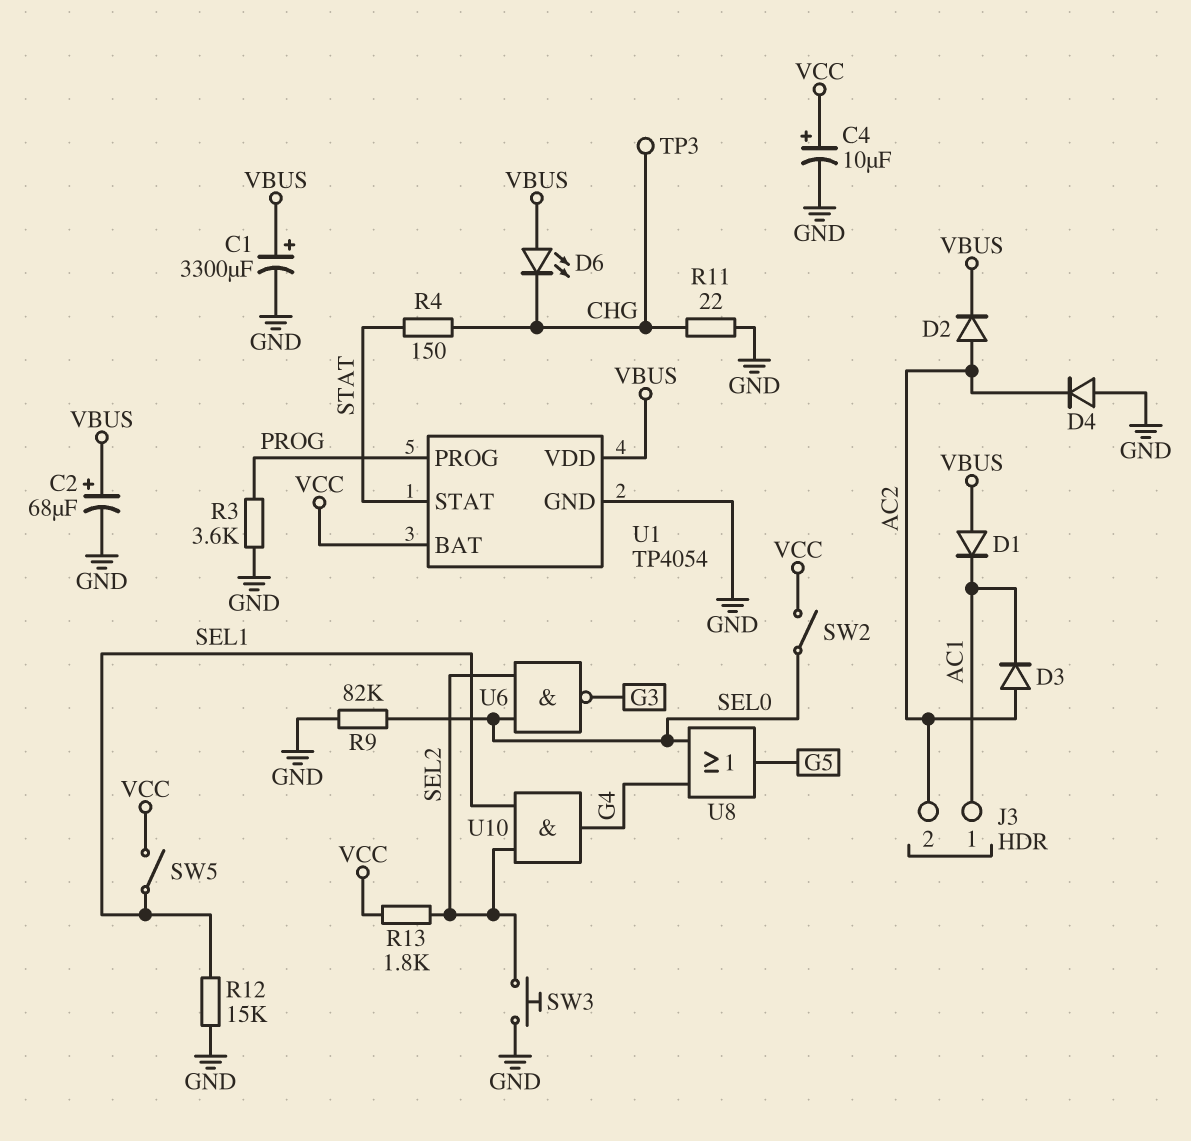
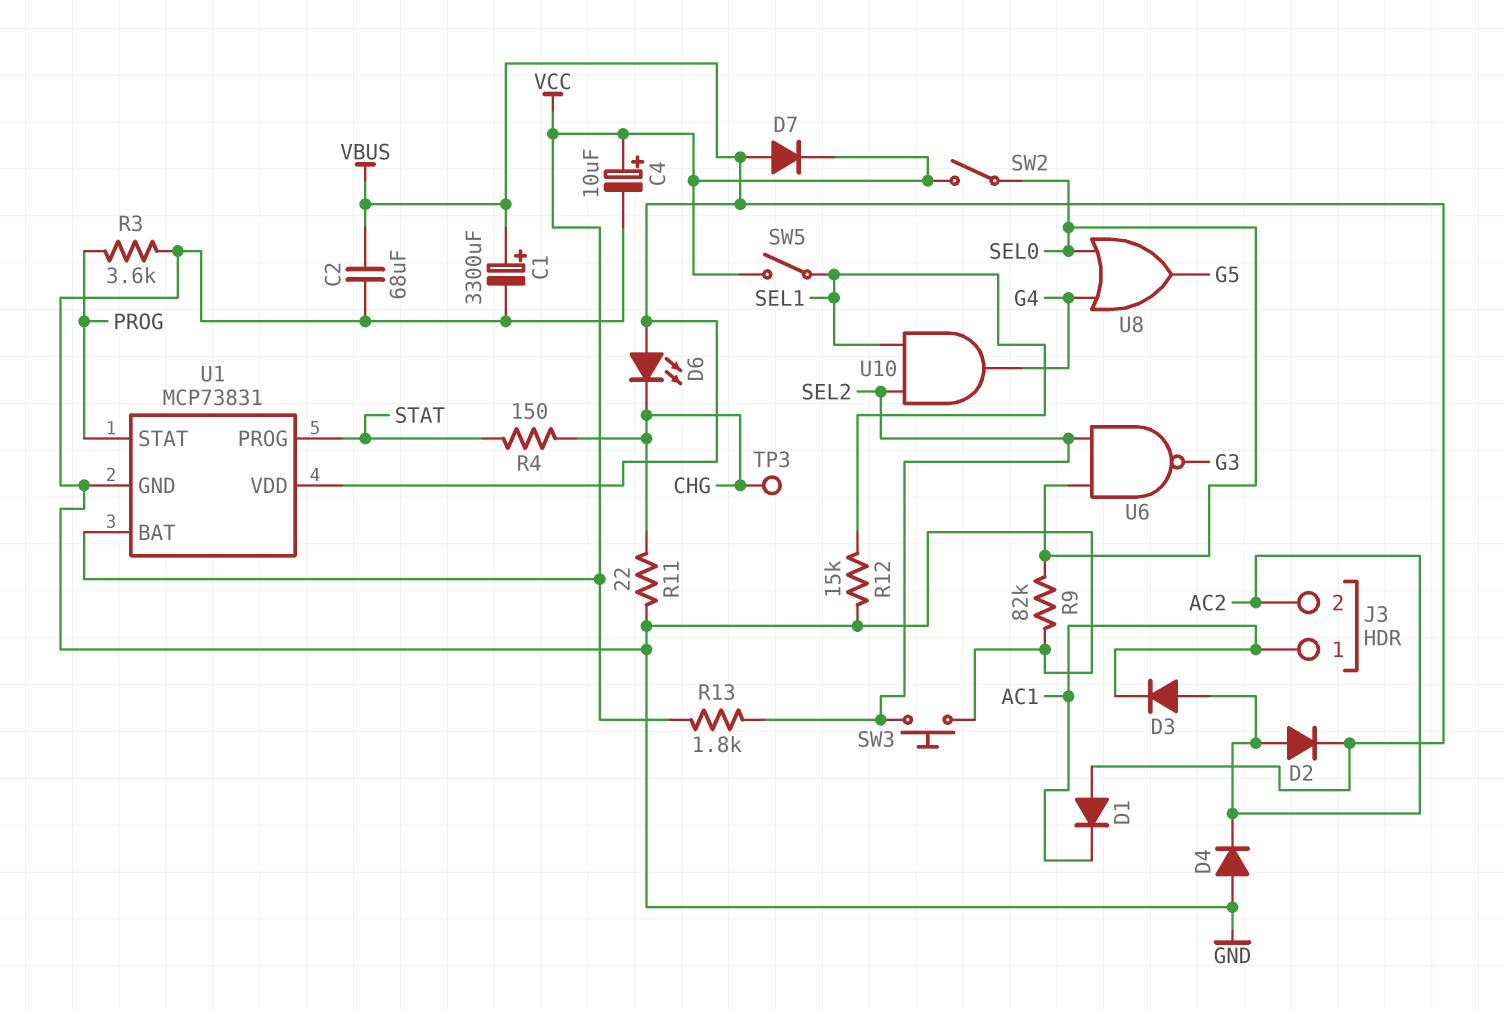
C2: 68uF (plus VBUS, minus GND) -> 68uF (GND, VBUS)
D7: none -> diode (A VBUS, K VCC)
U1: TP4054 -> MCP73831
U1 pin PROG: PROG -> STAT
U1 pin STAT: STAT -> PROG

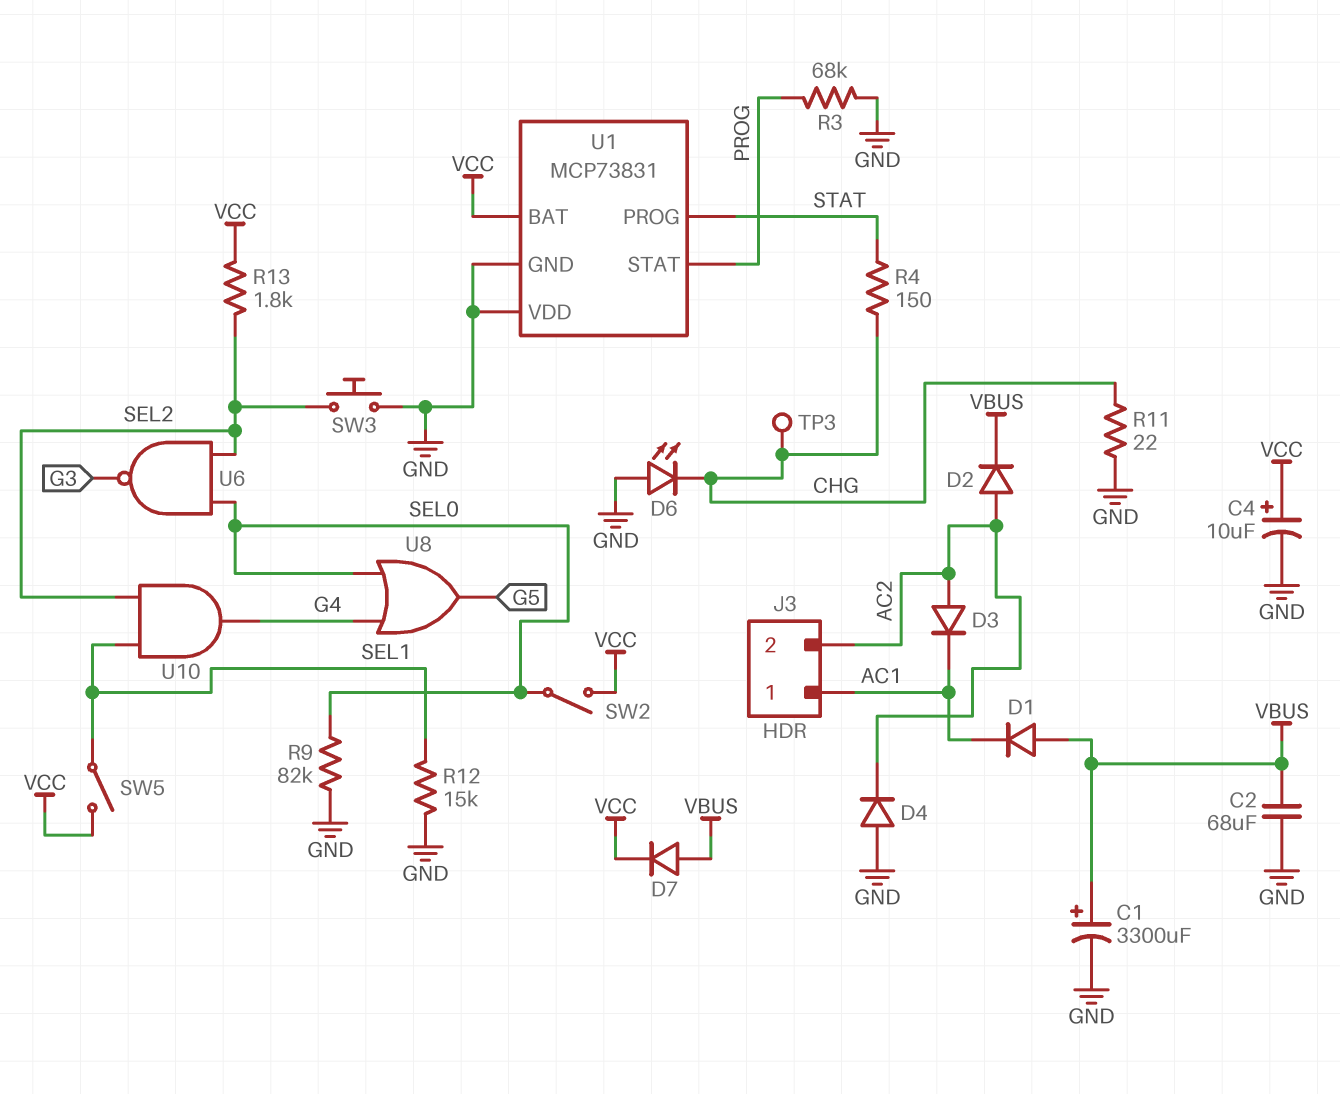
D6: LED (A VBUS, K CHG) -> LED (A GND, K CHG)
R3: 3.6k (GND, PROG) -> 68k (GND, PROG)
U1 pin VDD: VBUS -> GND

